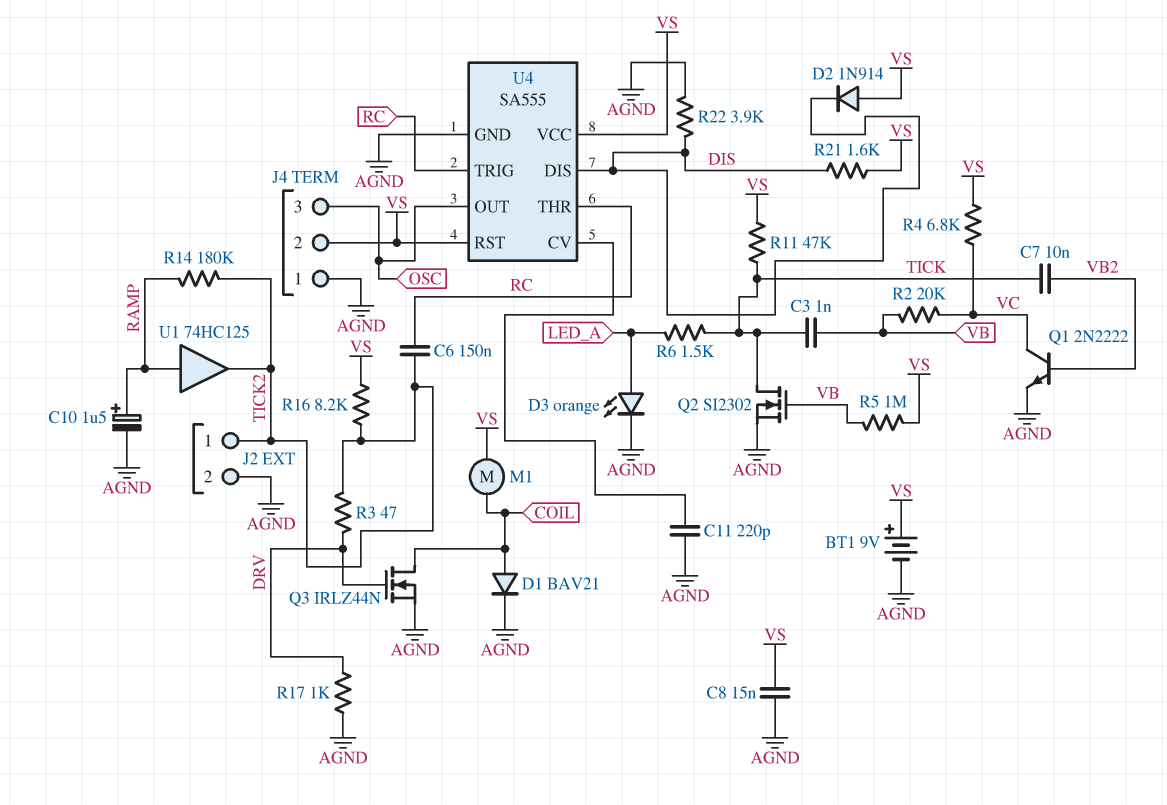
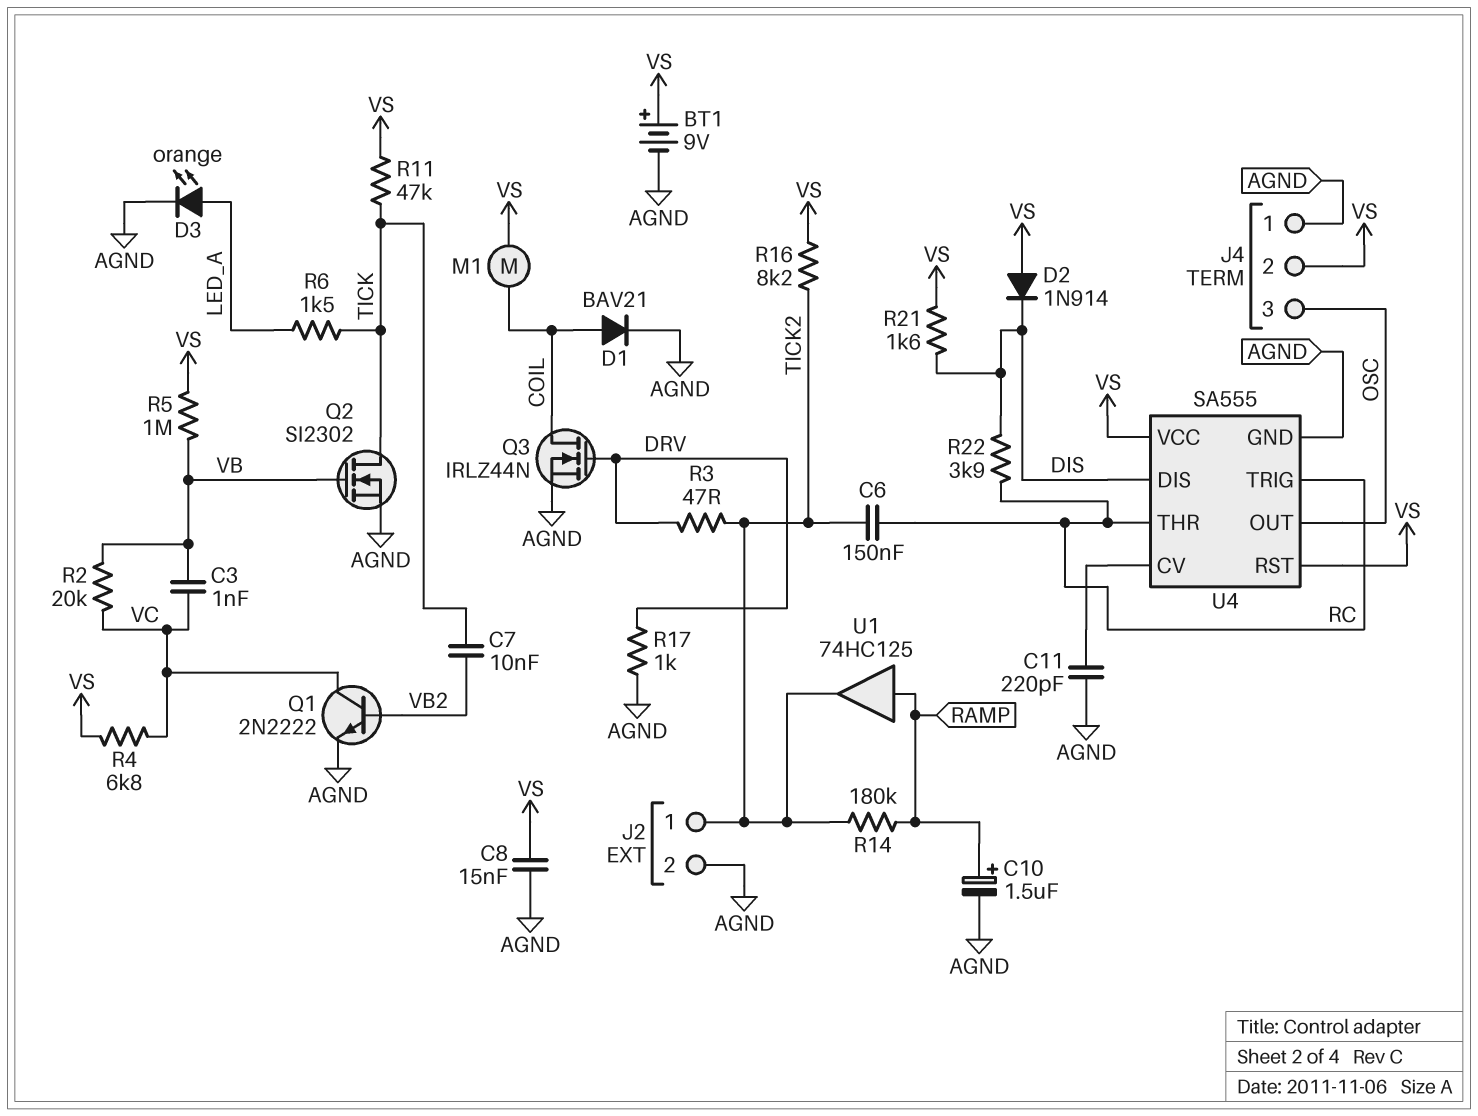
C3: 1nF (TICK, VB) -> 1nF (VB, VC)
R22: 3.9k (AGND, DIS) -> 3.9k (DIS, RC)

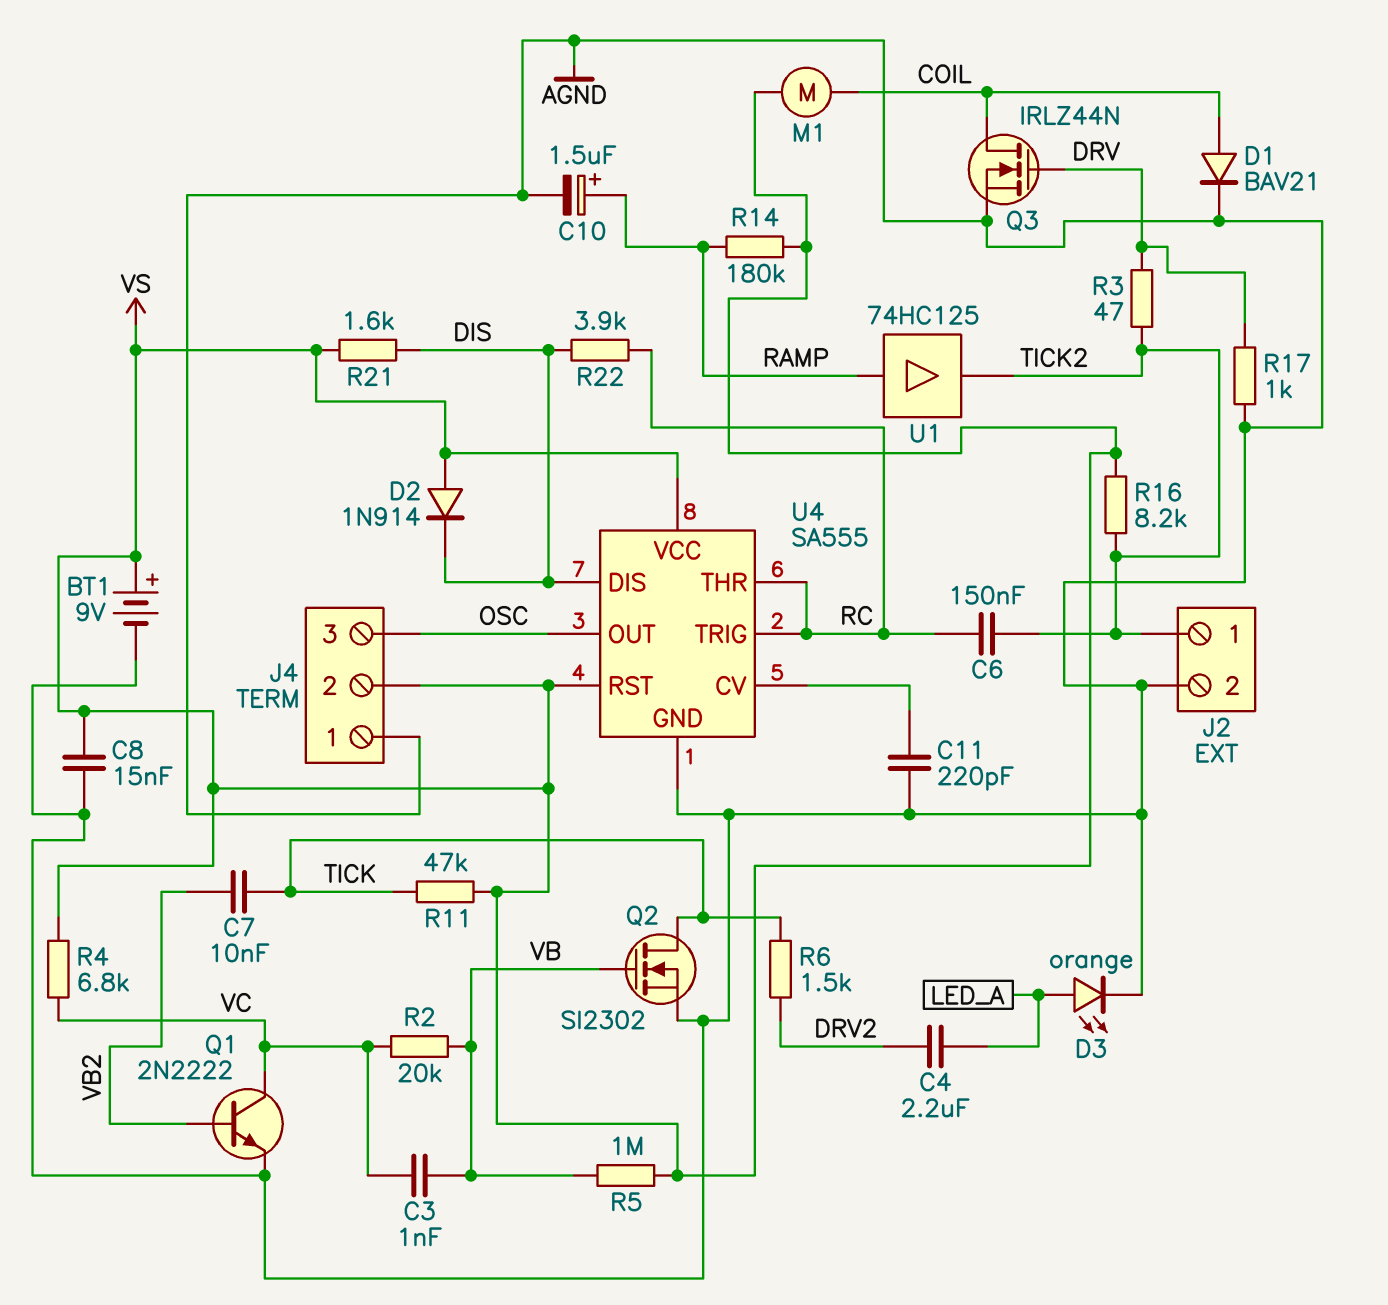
C4: none -> 2.2uF (DRV2, LED_A)
R6: 1.5k (LED_A, TICK) -> 1.5k (DRV2, TICK)
R14: 180k (RAMP, TICK2) -> 180k (RAMP, VS)

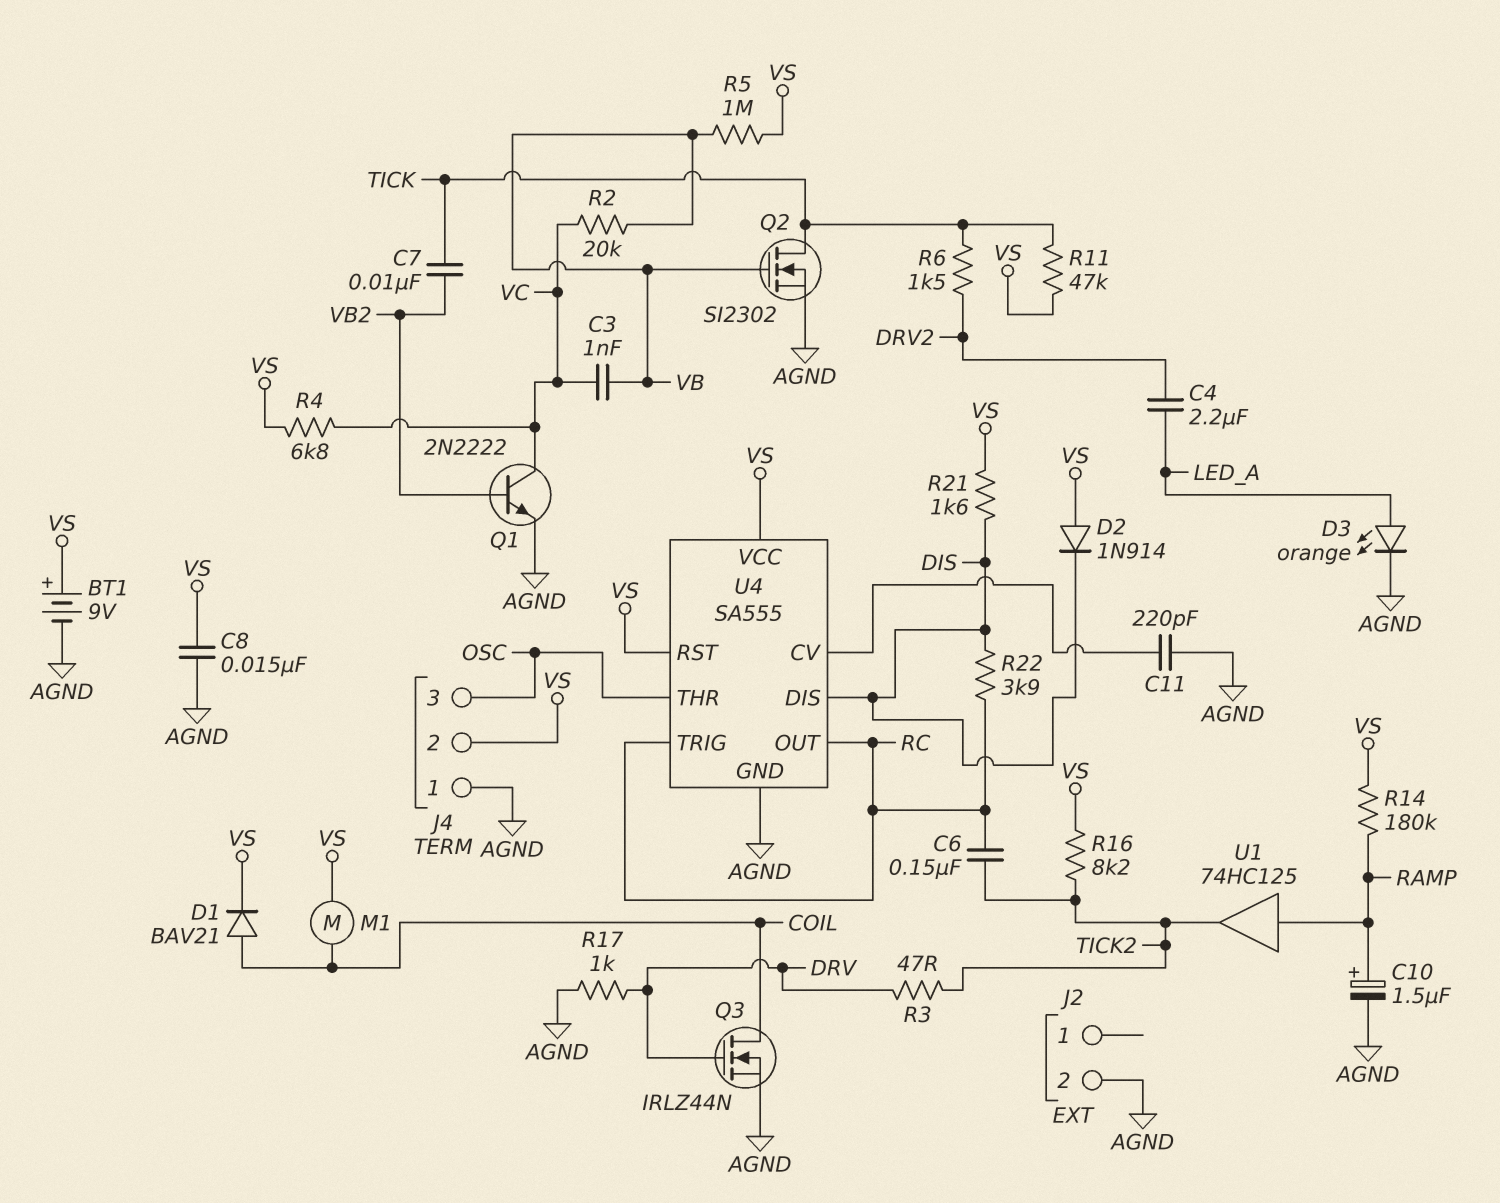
D1: diode BAV21 (A COIL, K AGND) -> diode BAV21 (A COIL, K VS)
J2 pin 1: TICK2 -> none
U4 pin OUT: OSC -> RC
U4 pin THR: RC -> OSC

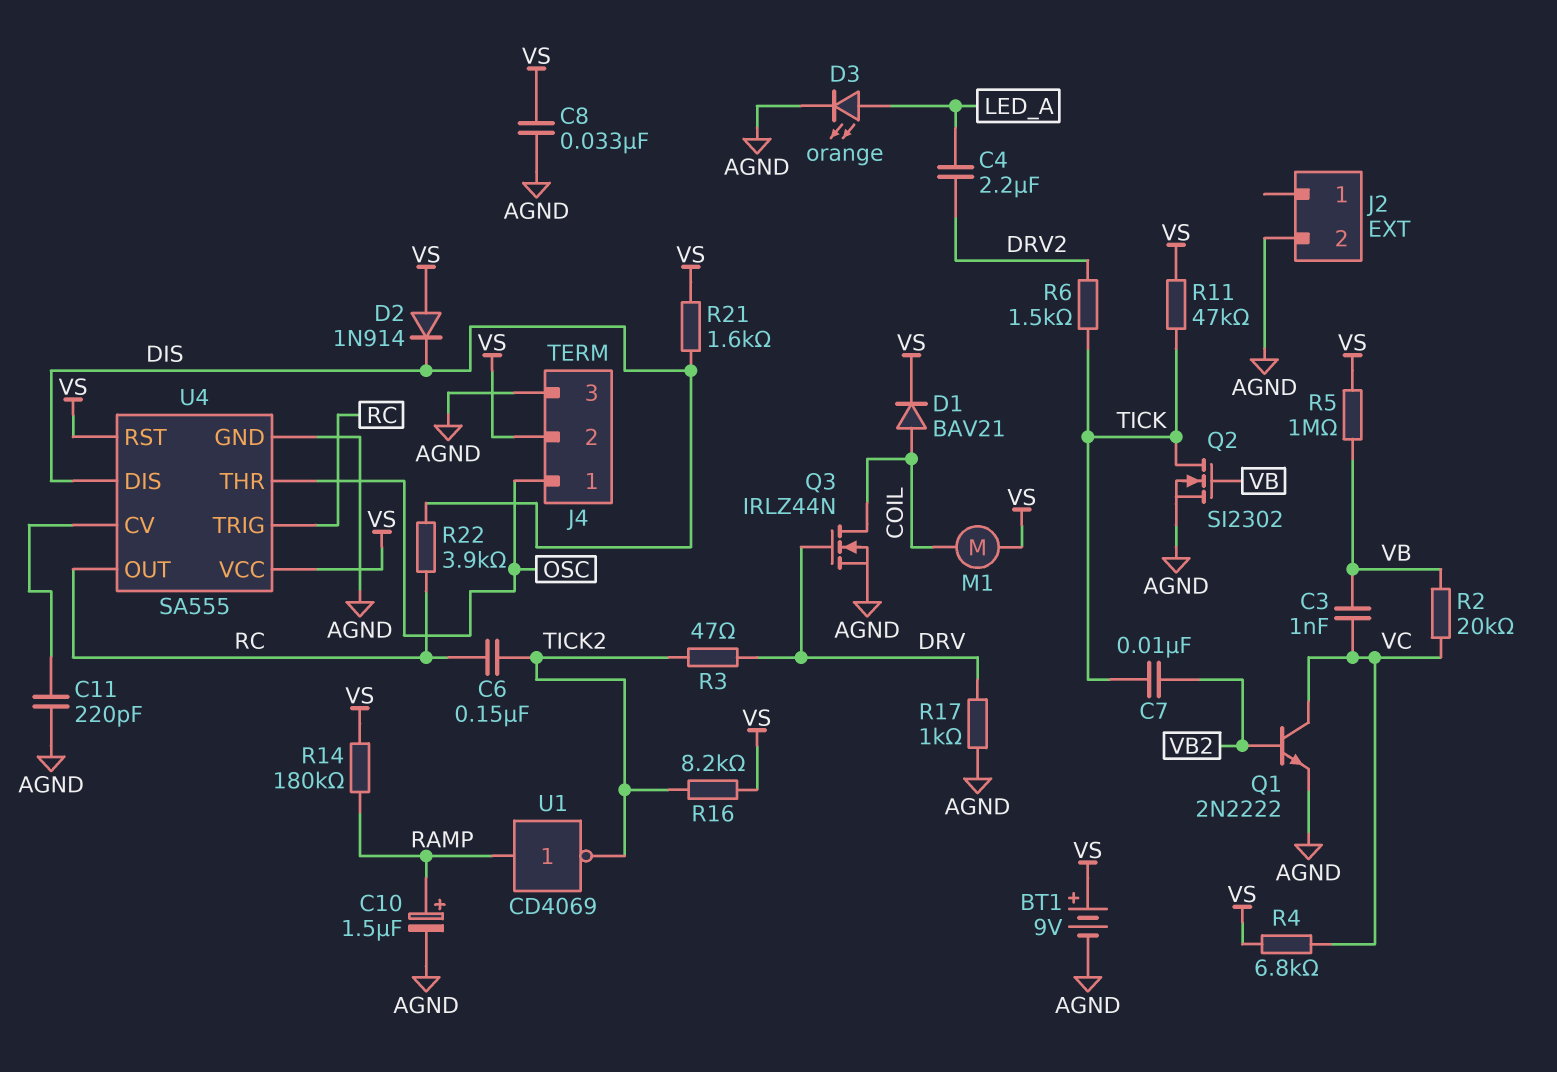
C8: 15nF (AGND, VS) -> 33nF (AGND, VS)
J4 pin 1: AGND -> OSC
J4 pin 3: OSC -> AGND
U1: buffer 74HC125 (in RAMP, out TICK2) -> NOT CD4069 (in RAMP, out TICK2)

